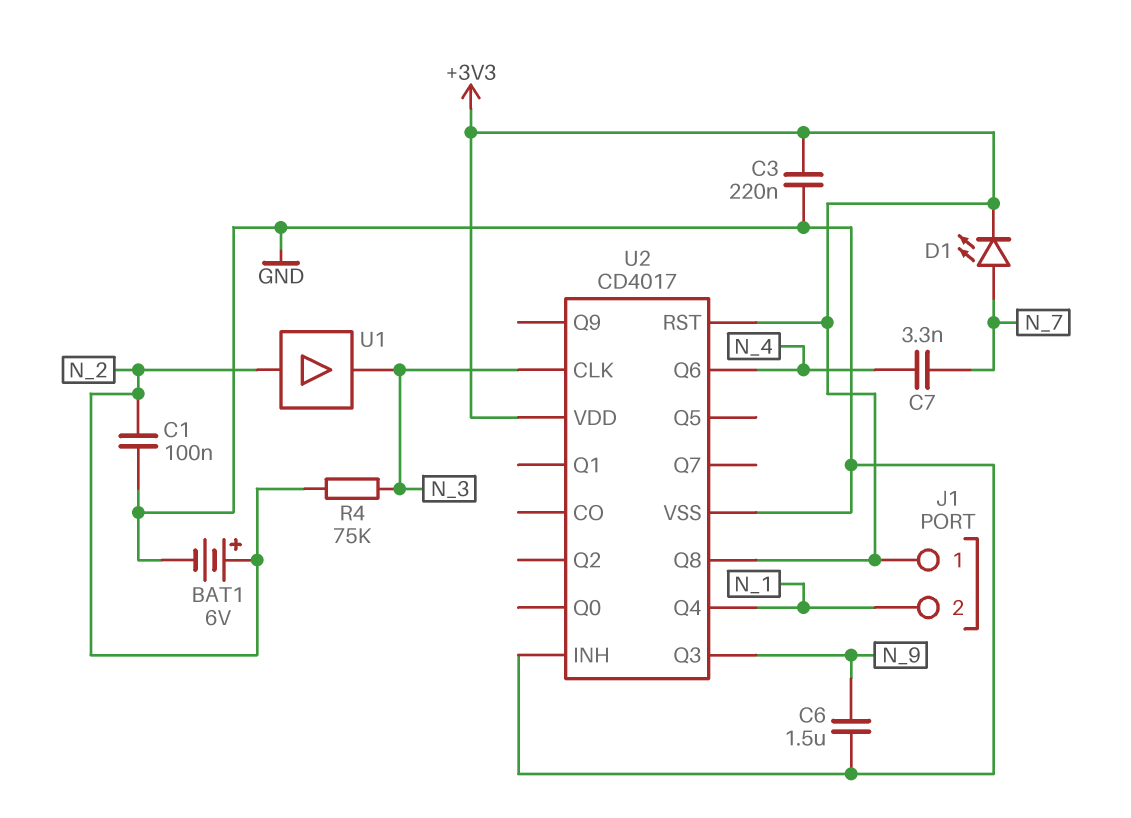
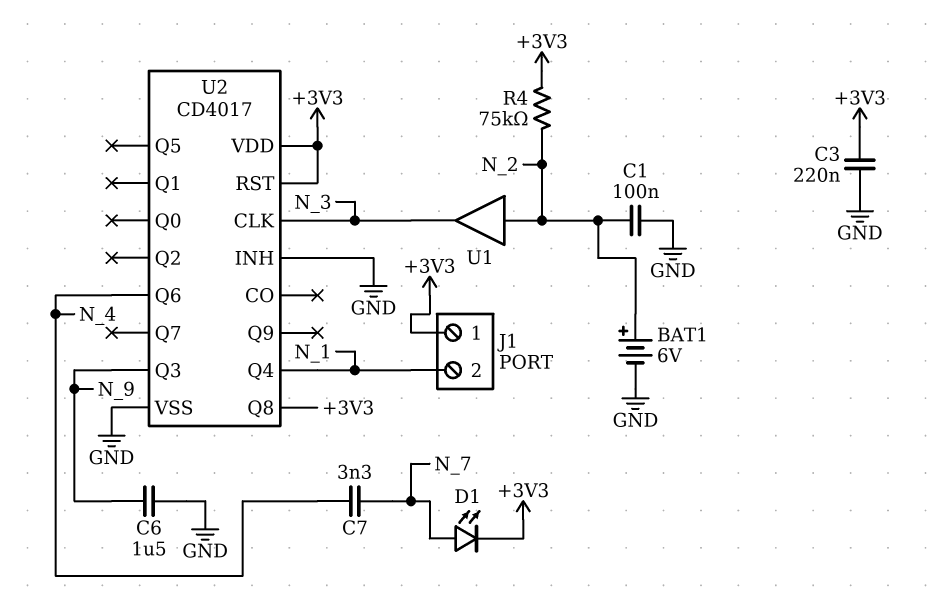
R4: 75k (N_2, N_3) -> 75k (+3V3, N_2)

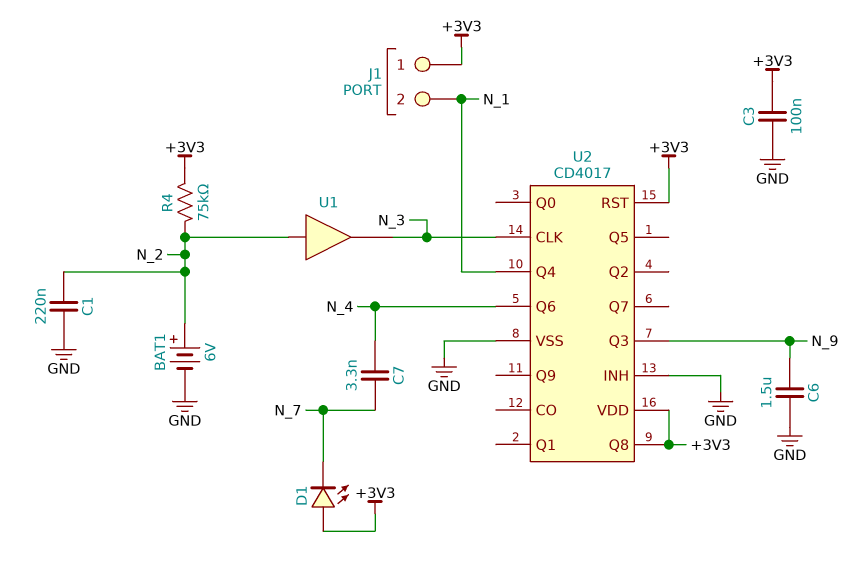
C1: 100nF (GND, N_2) -> 220nF (GND, N_2)
C3: 220nF (+3V3, GND) -> 100nF (+3V3, GND)
D1: LED (A N_7, K +3V3) -> LED (A +3V3, K N_7)

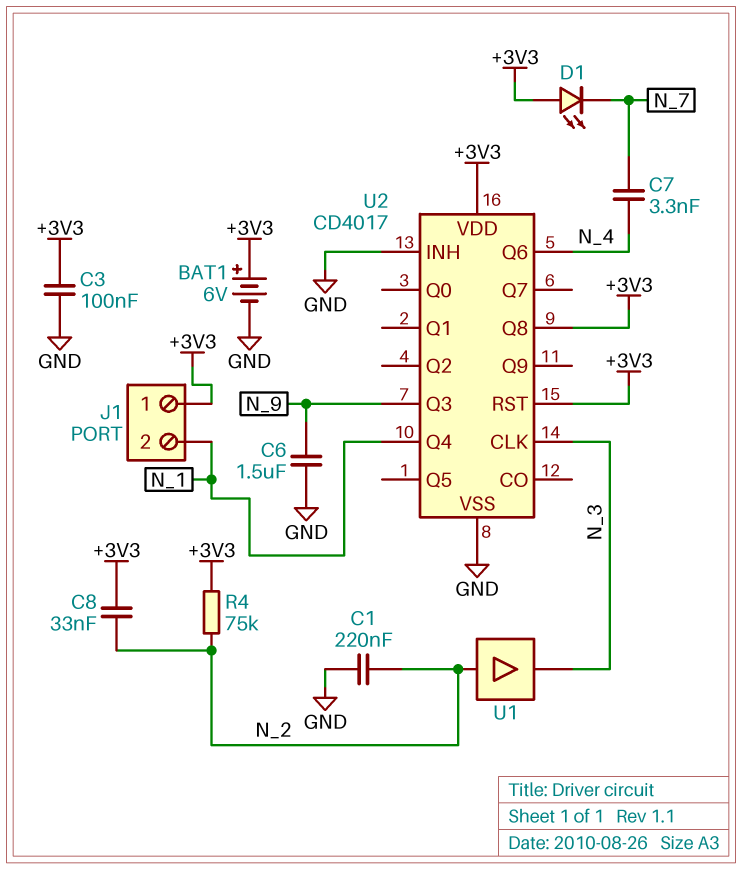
BAT1: 6V (plus N_2, minus GND) -> 6V (plus +3V3, minus GND)
C8: none -> 33nF (+3V3, N_2)

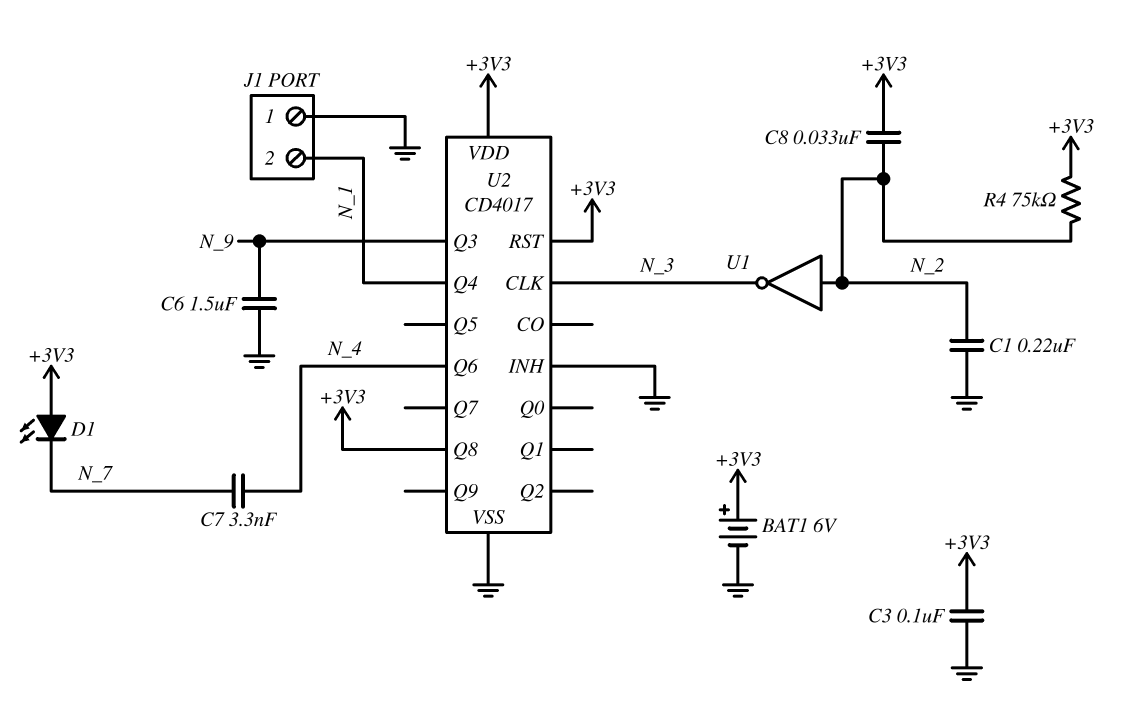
J1 pin 1: +3V3 -> GND
U1: buffer (in N_2, out N_3) -> NOT (in N_2, out N_3)

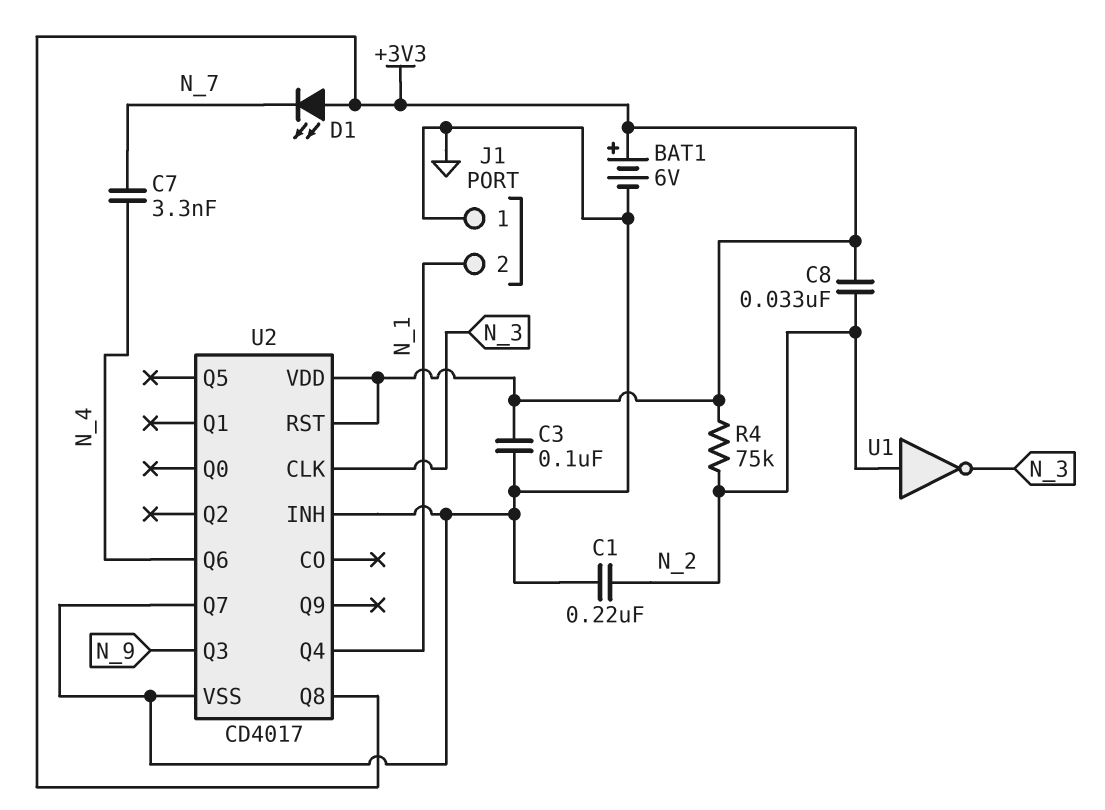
C6: 1.5uF (GND, N_9) -> none
U2 pin Q7: none -> GND

